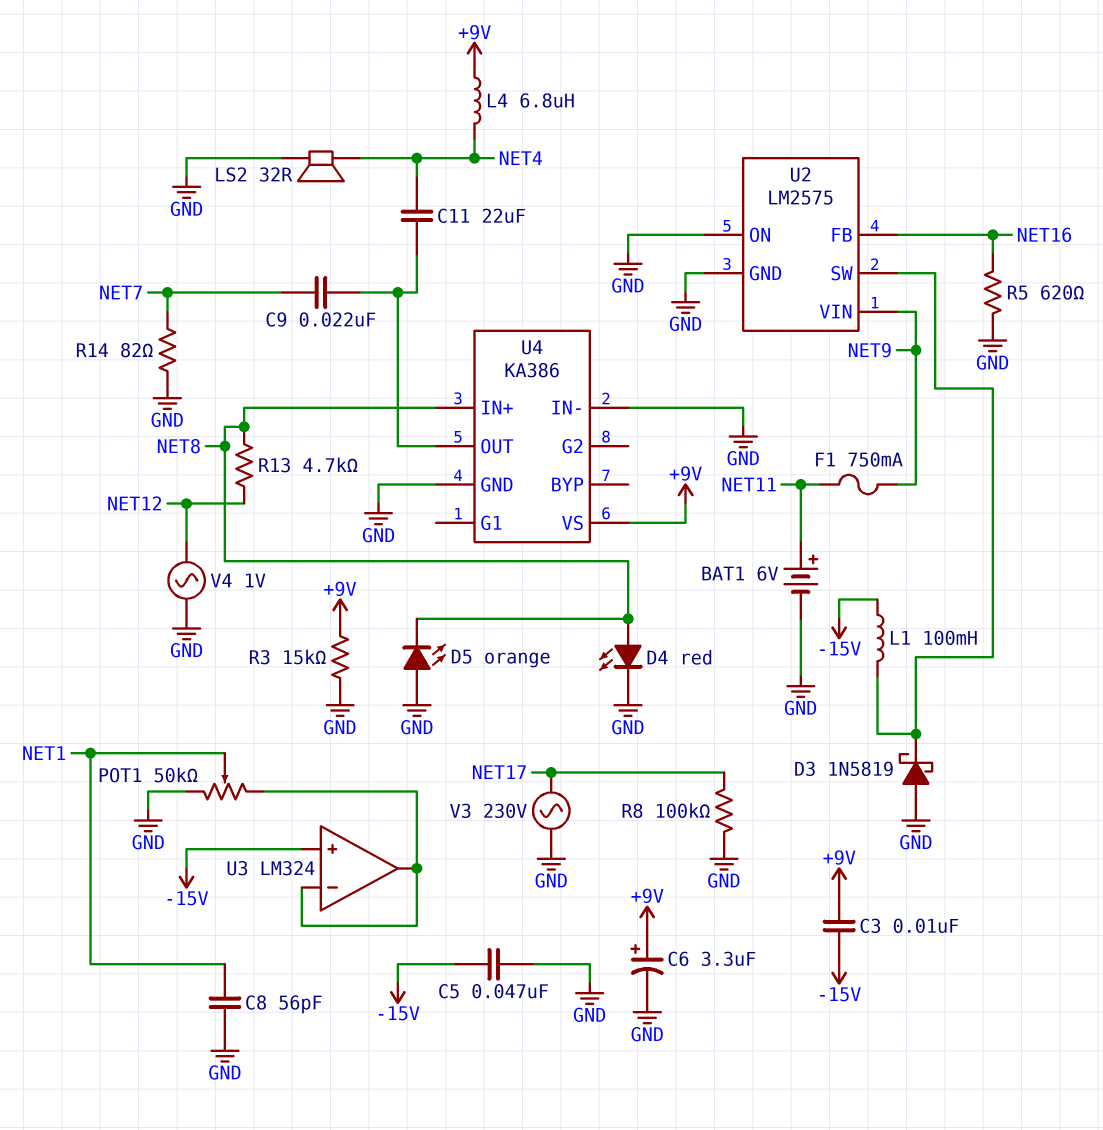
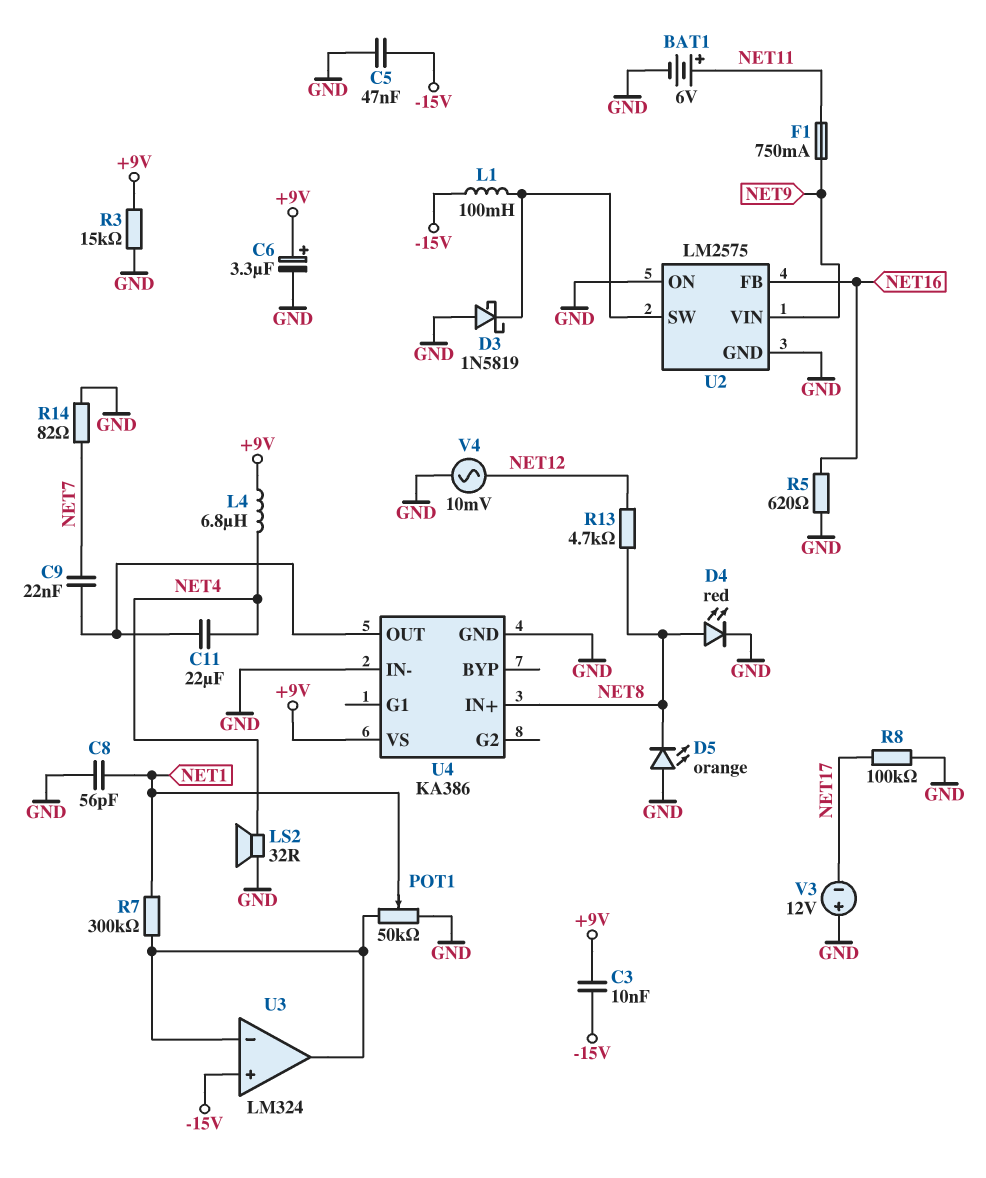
R7: none -> 300k (NET1, U3/in-)
V3: AC 230V (GND, NET17) -> 12V (plus GND, minus NET17)
V4: AC 1V (GND, NET12) -> AC 10mV (GND, NET12)

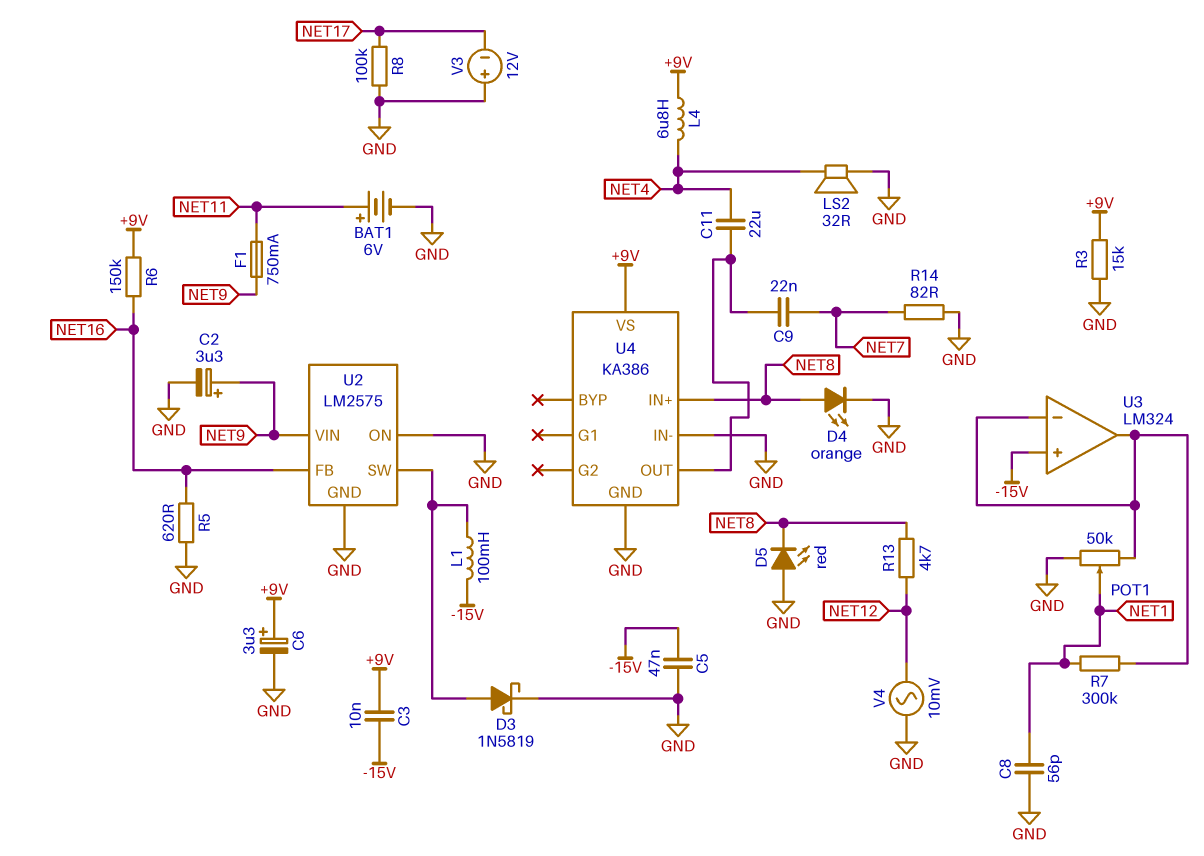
C2: none -> 3.3uF (plus NET9, minus GND)
D3: schottky 1N5819 (A GND, K U2/SW) -> schottky 1N5819 (A U2/SW, K GND)
D4: LED red (A NET8, K GND) -> LED orange (A NET8, K GND)
D5: LED orange (A GND, K NET8) -> LED red (A GND, K NET8)
R6: none -> 150k (+9V, NET16)

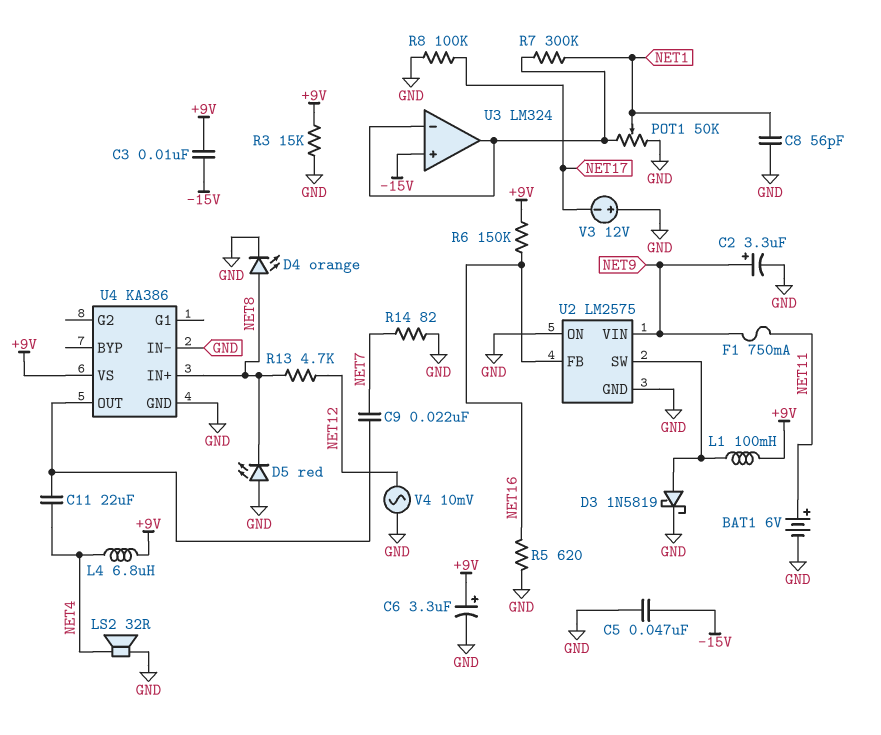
L1: 100mH (-15V, U2/SW) -> 100mH (+9V, U2/SW)

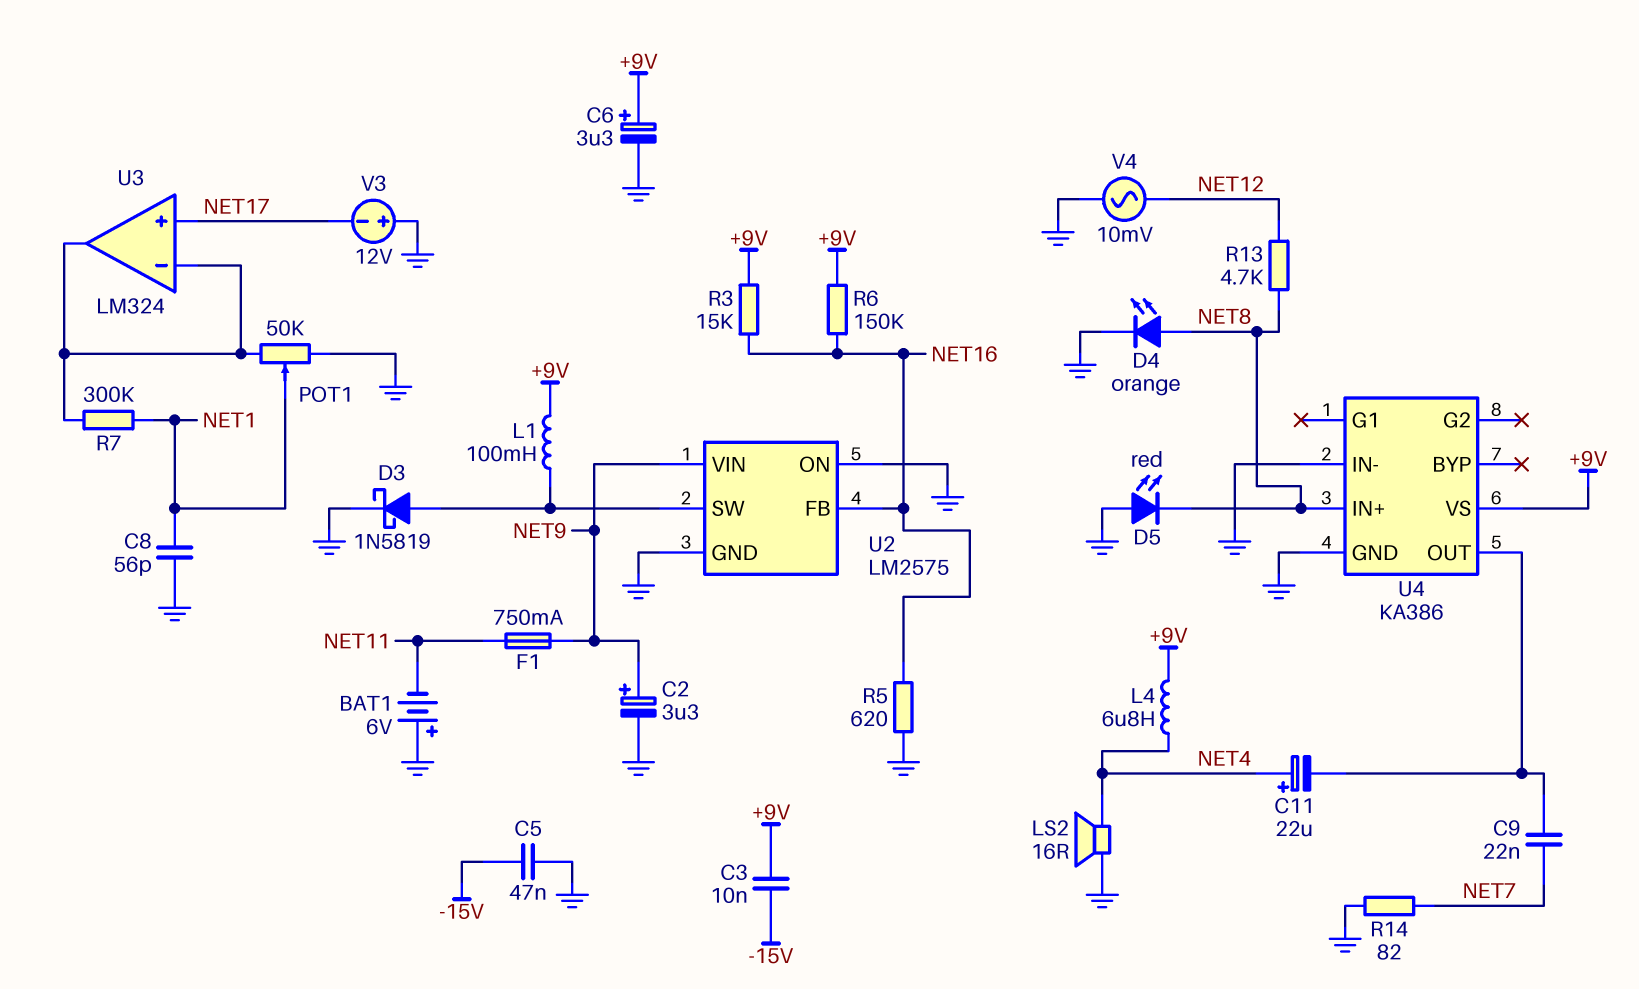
BAT1: 6V (plus NET11, minus GND) -> 6V (plus GND, minus NET11)
C11: 22uF (NET4, U4/OUT) -> 22uF (plus NET4, minus U4/OUT)
LS2: speaker 32R (GND, NET4) -> speaker 16R (GND, NET4)
R3: 15k (+9V, GND) -> 15k (+9V, NET16)
R8: 100k (GND, NET17) -> none
U3 pin in+: -15V -> NET17

